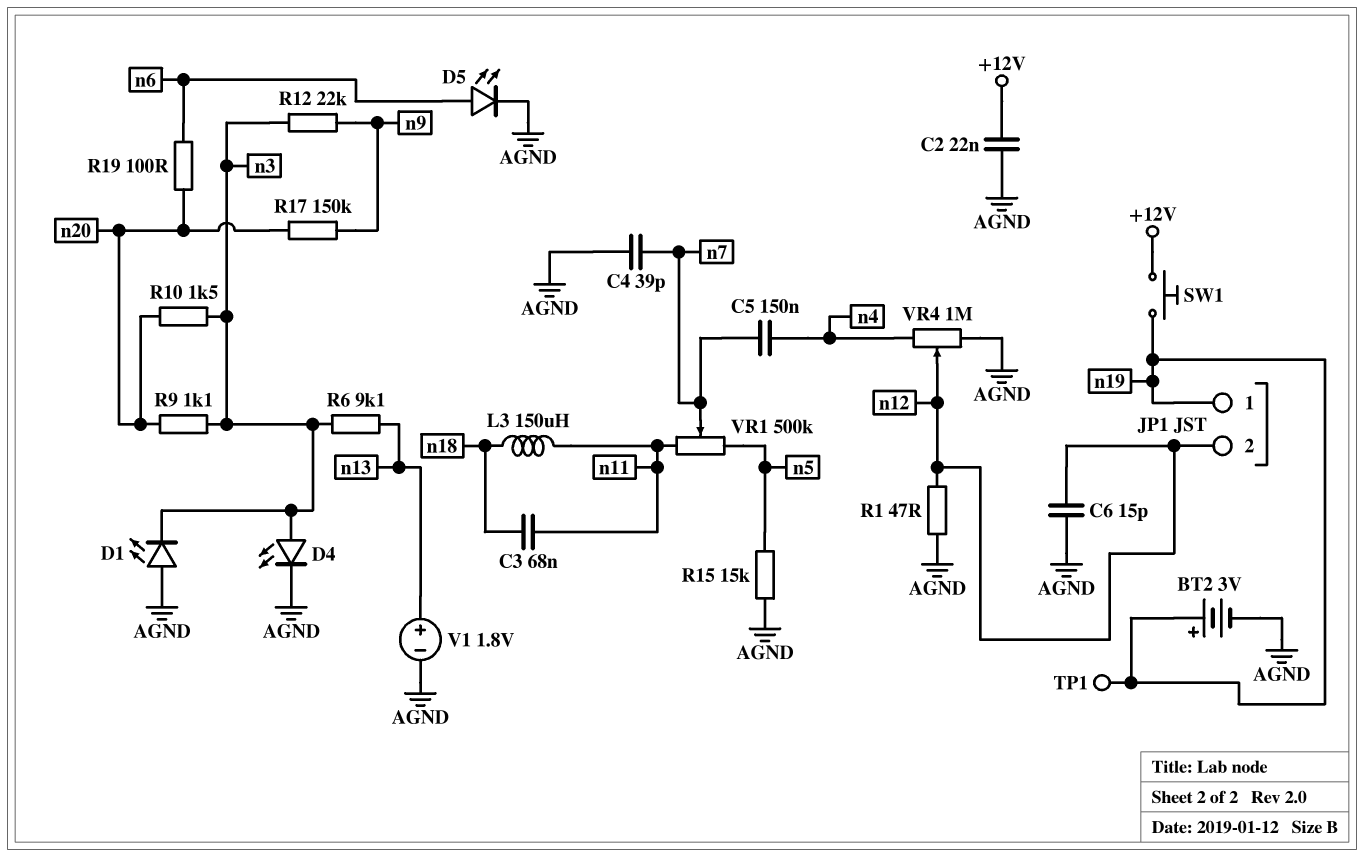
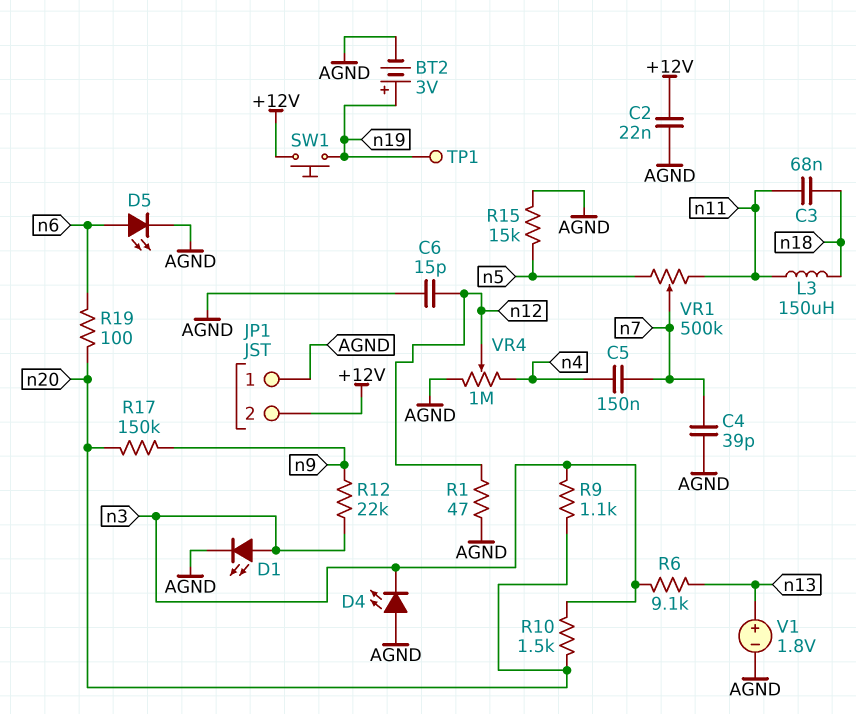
D1: LED (A AGND, K n3) -> LED (A n3, K AGND)
D4: LED (A n3, K AGND) -> LED (A AGND, K n3)
JP1 pin 1: n19 -> AGND
JP1 pin 2: n12 -> +12V

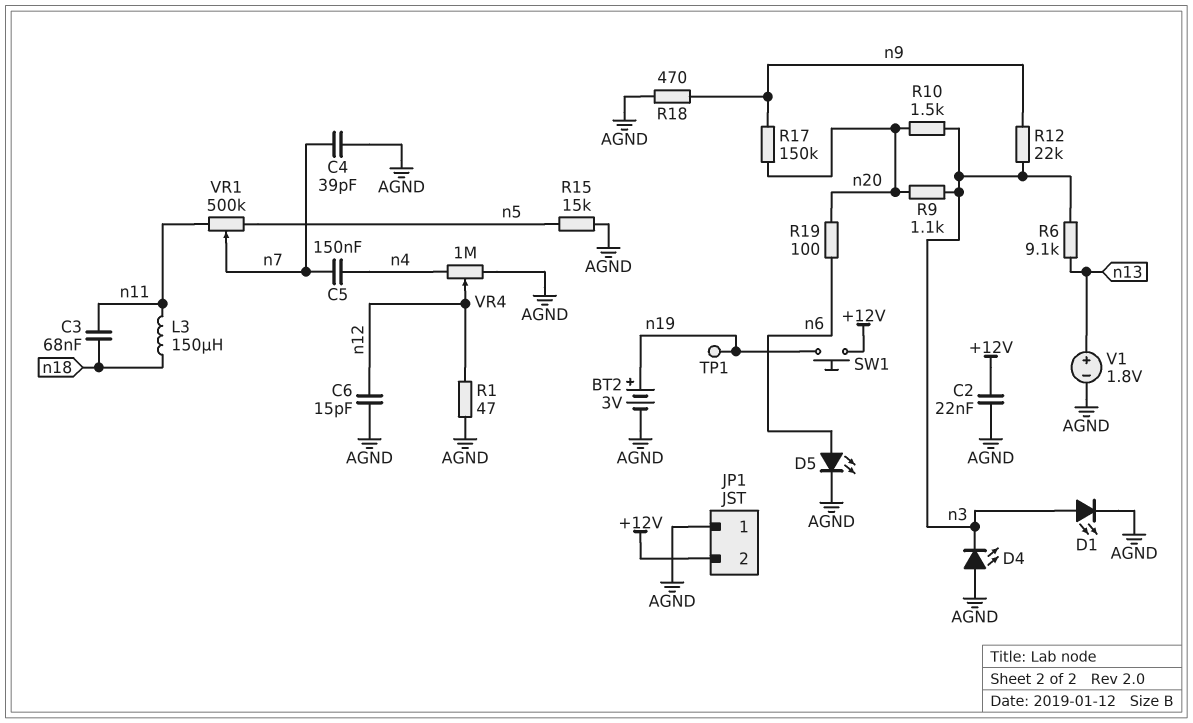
R18: none -> 470 (AGND, n9)

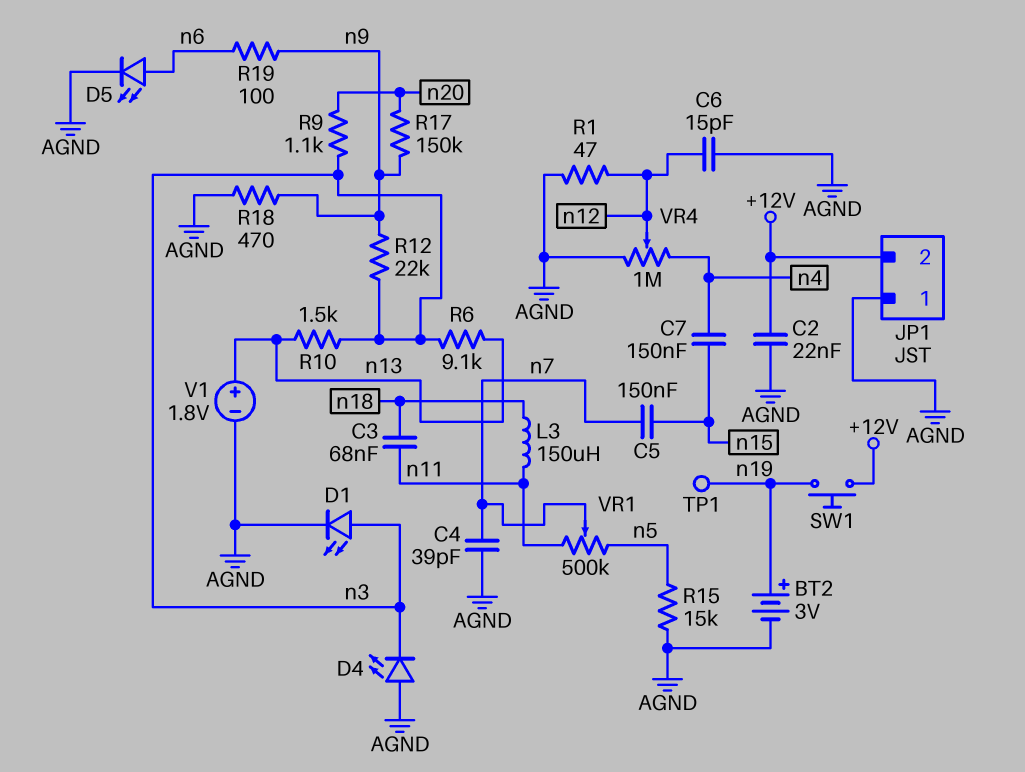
C5: 150nF (n4, n7) -> 150nF (n7, n15)
C7: none -> 150nF (n4, n15)
R10: 1.5k (n3, n20) -> 1.5k (n3, n13)
R19: 100 (n6, n20) -> 100 (n6, n9)

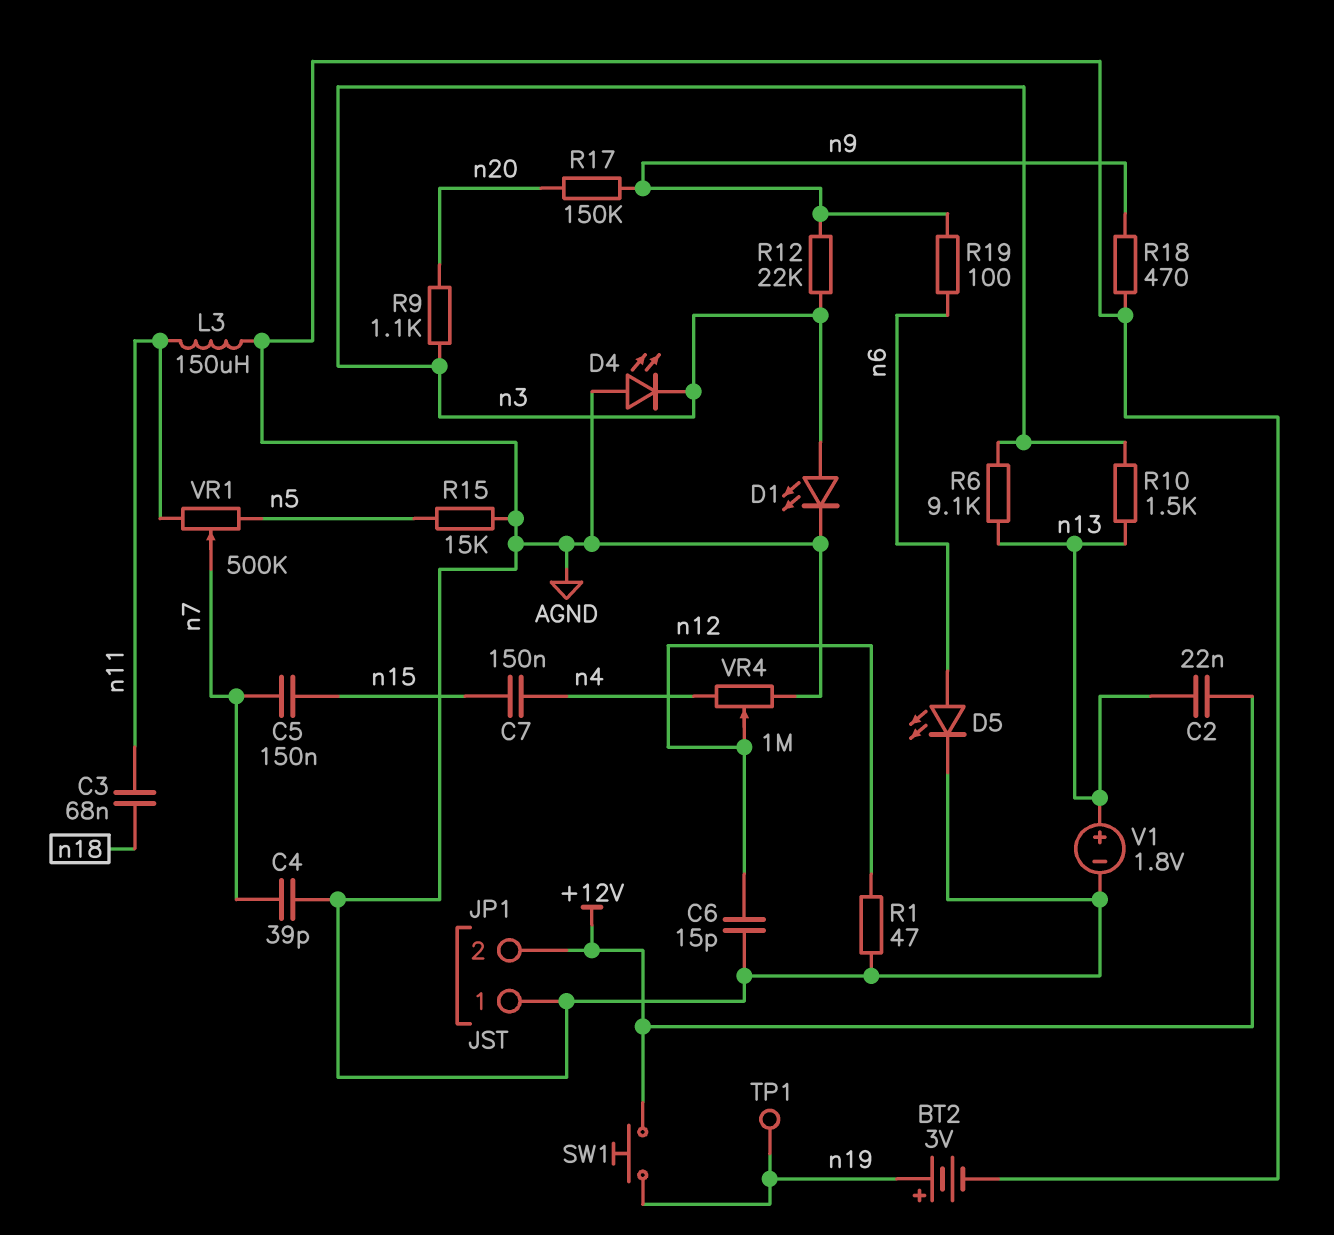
C2: 22nF (+12V, AGND) -> 22nF (+12V, n13)
L3: 150uH (n11, n18) -> 150uH (AGND, n11)

